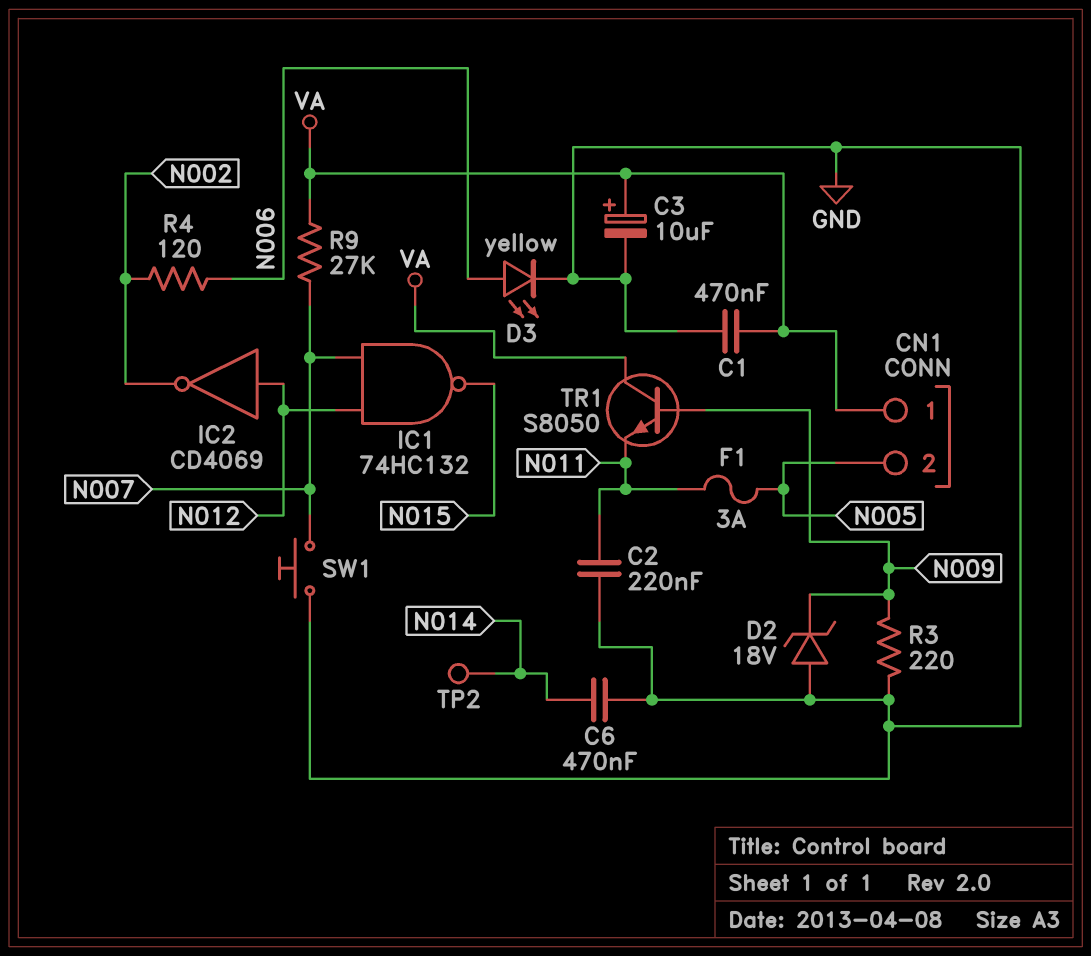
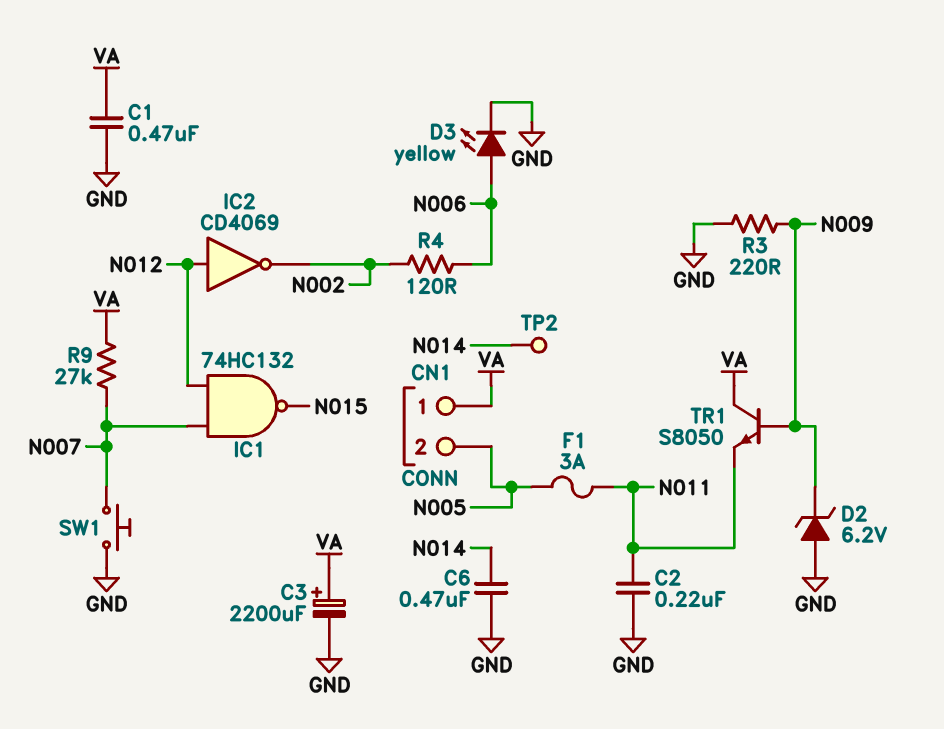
C3: 10uF (plus VA, minus GND) -> 2200uF (plus VA, minus GND)
D2: zener 18V (A GND, K N009) -> zener 6.2V (A GND, K N009)

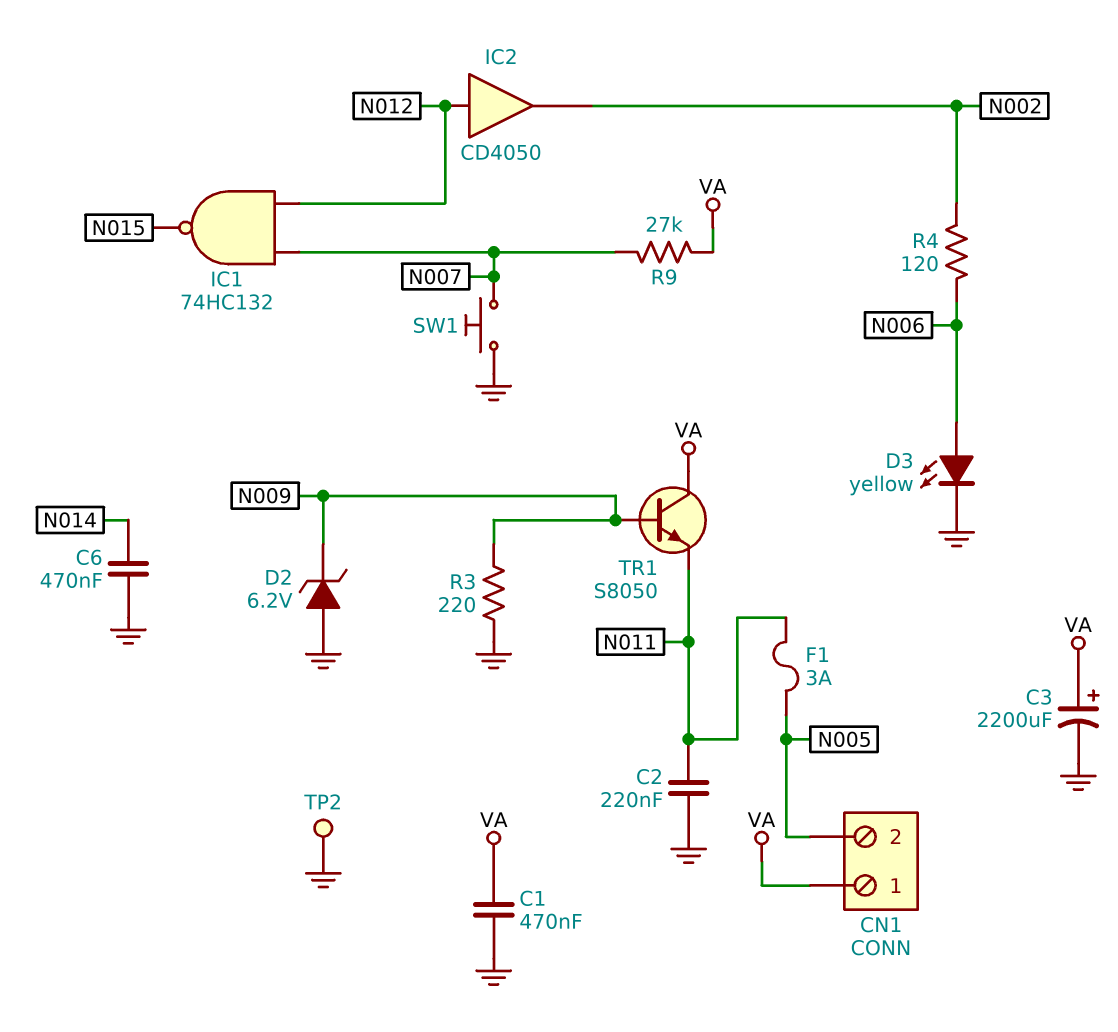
IC2: NOT CD4069 (in N012, out N002) -> buffer CD4050 (in N012, out N002)
TP2: test point (N014) -> test point (GND)

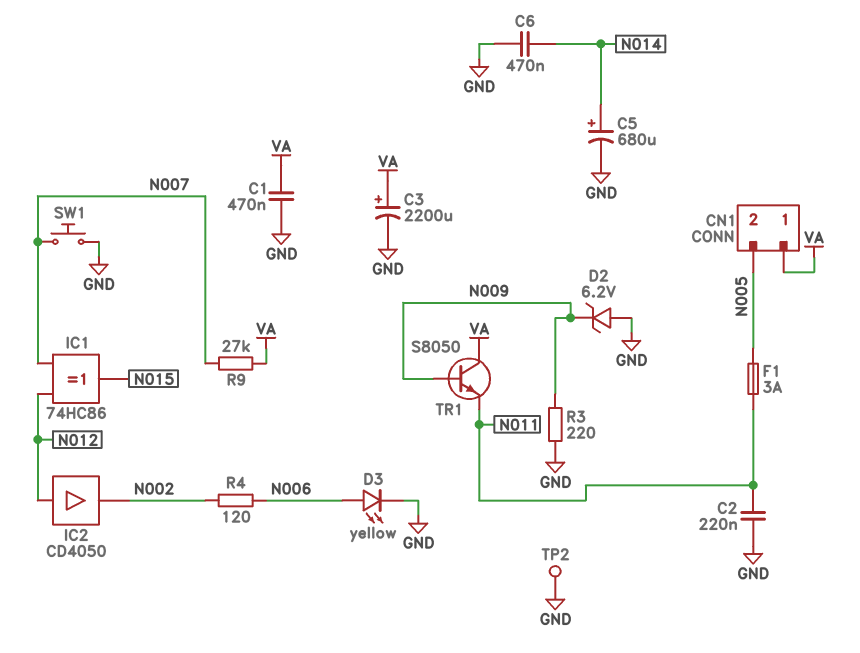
C5: none -> 680uF (plus N014, minus GND)
IC1: NAND 74HC132 (in N007, in N012, out N015) -> XOR 74HC86 (in N007, in N012, out N015)

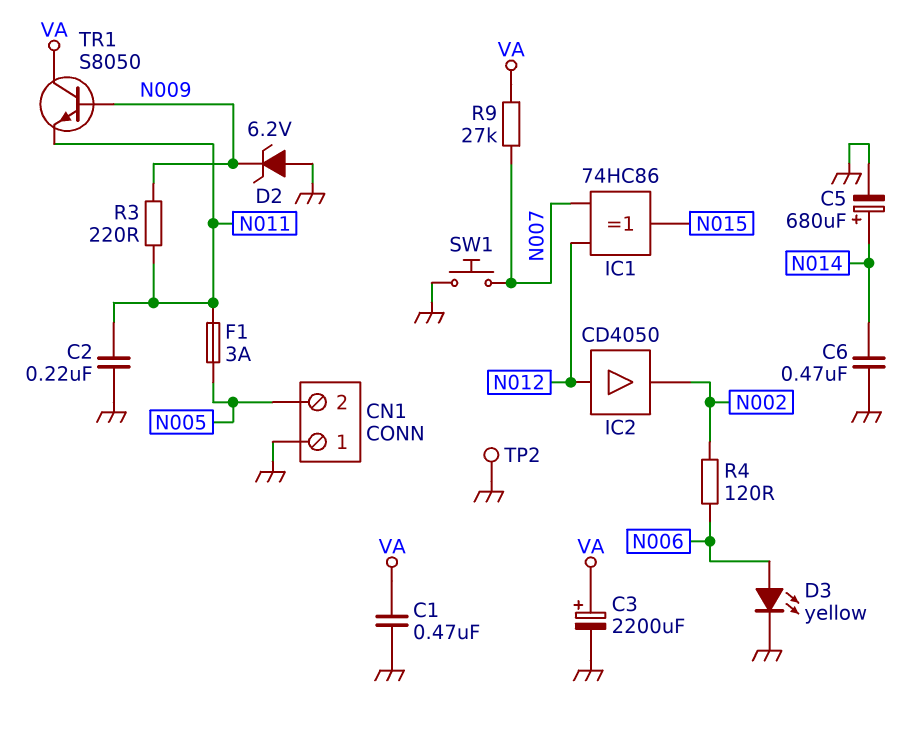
CN1 pin 1: VA -> GND
R3: 220 (GND, N009) -> 220 (N009, N011)

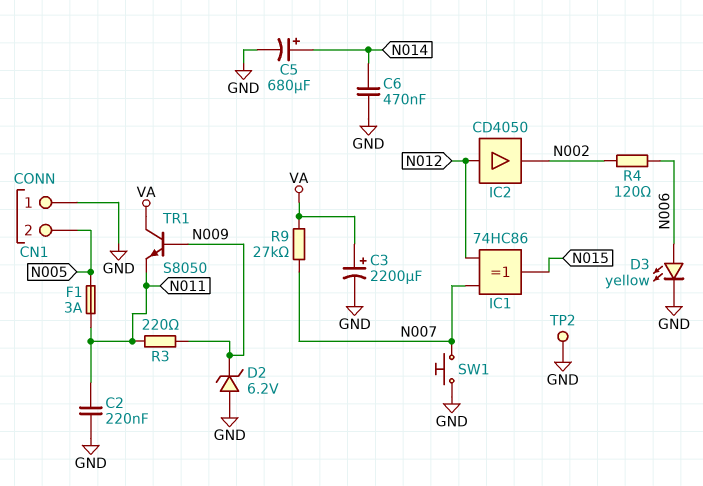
C1: 470nF (GND, VA) -> none

